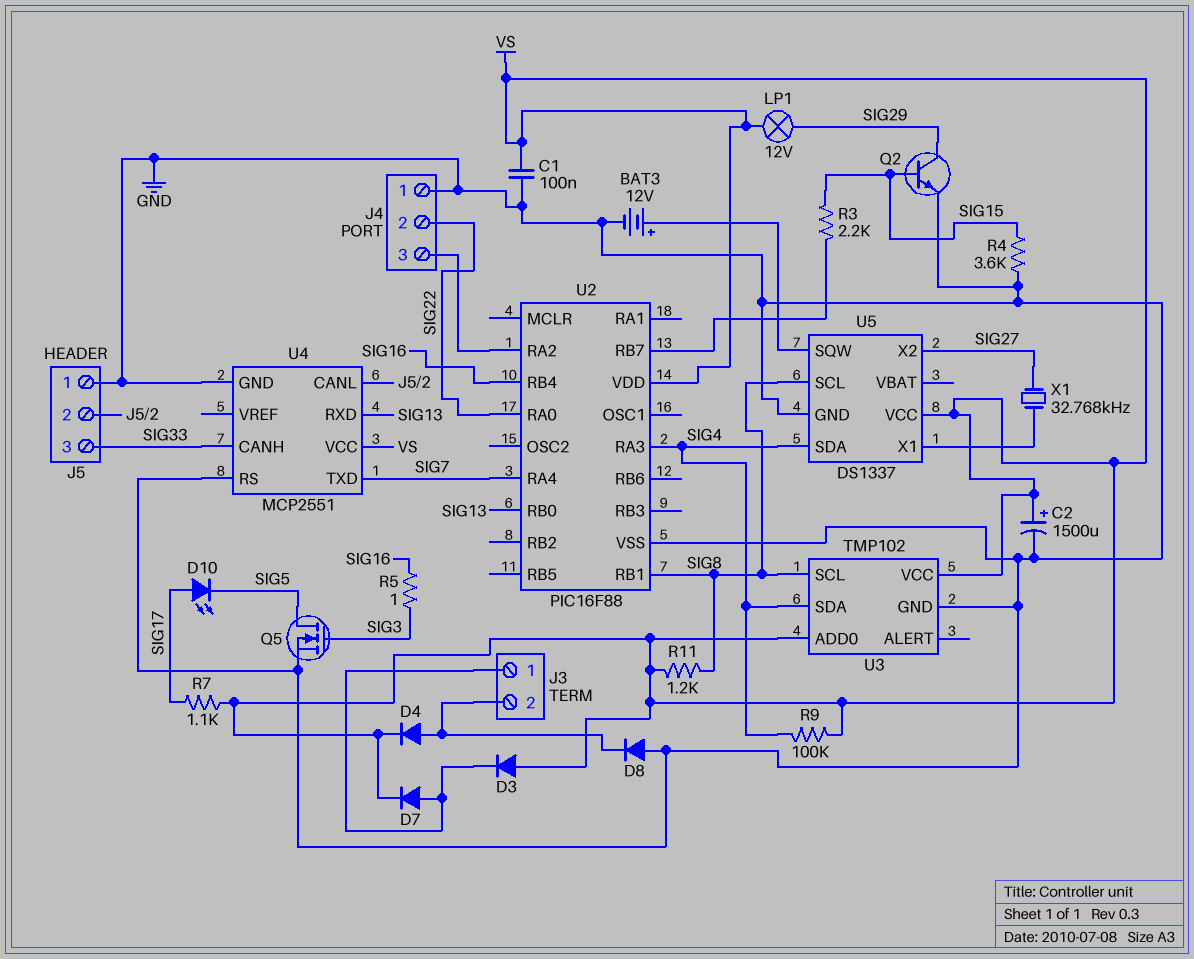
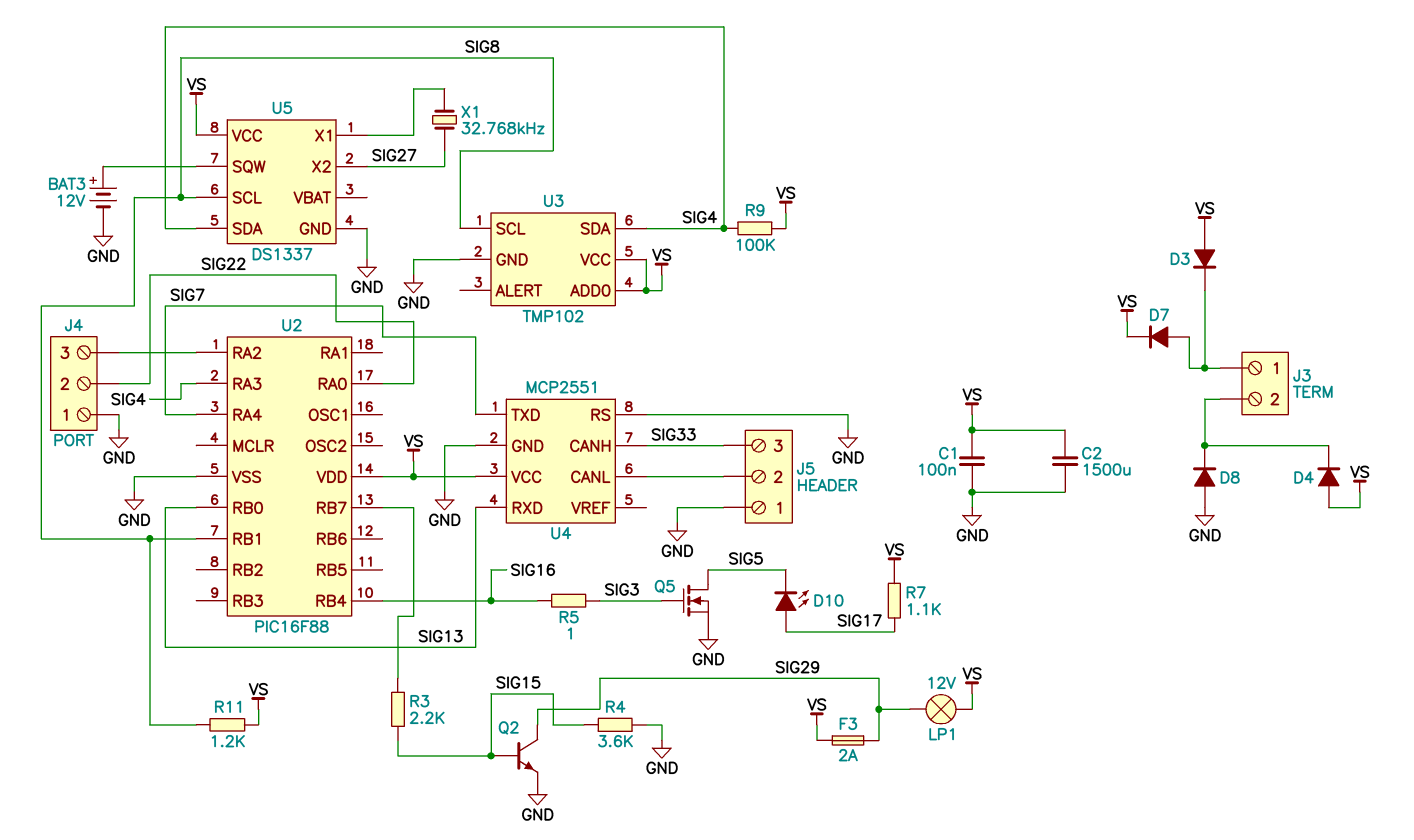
C2: 1500uF (plus VS, minus GND) -> 1500uF (GND, VS)
D4: diode (A J3/2, K VS) -> diode (A VS, K J3/2)
F3: none -> 2A (SIG29, VS)

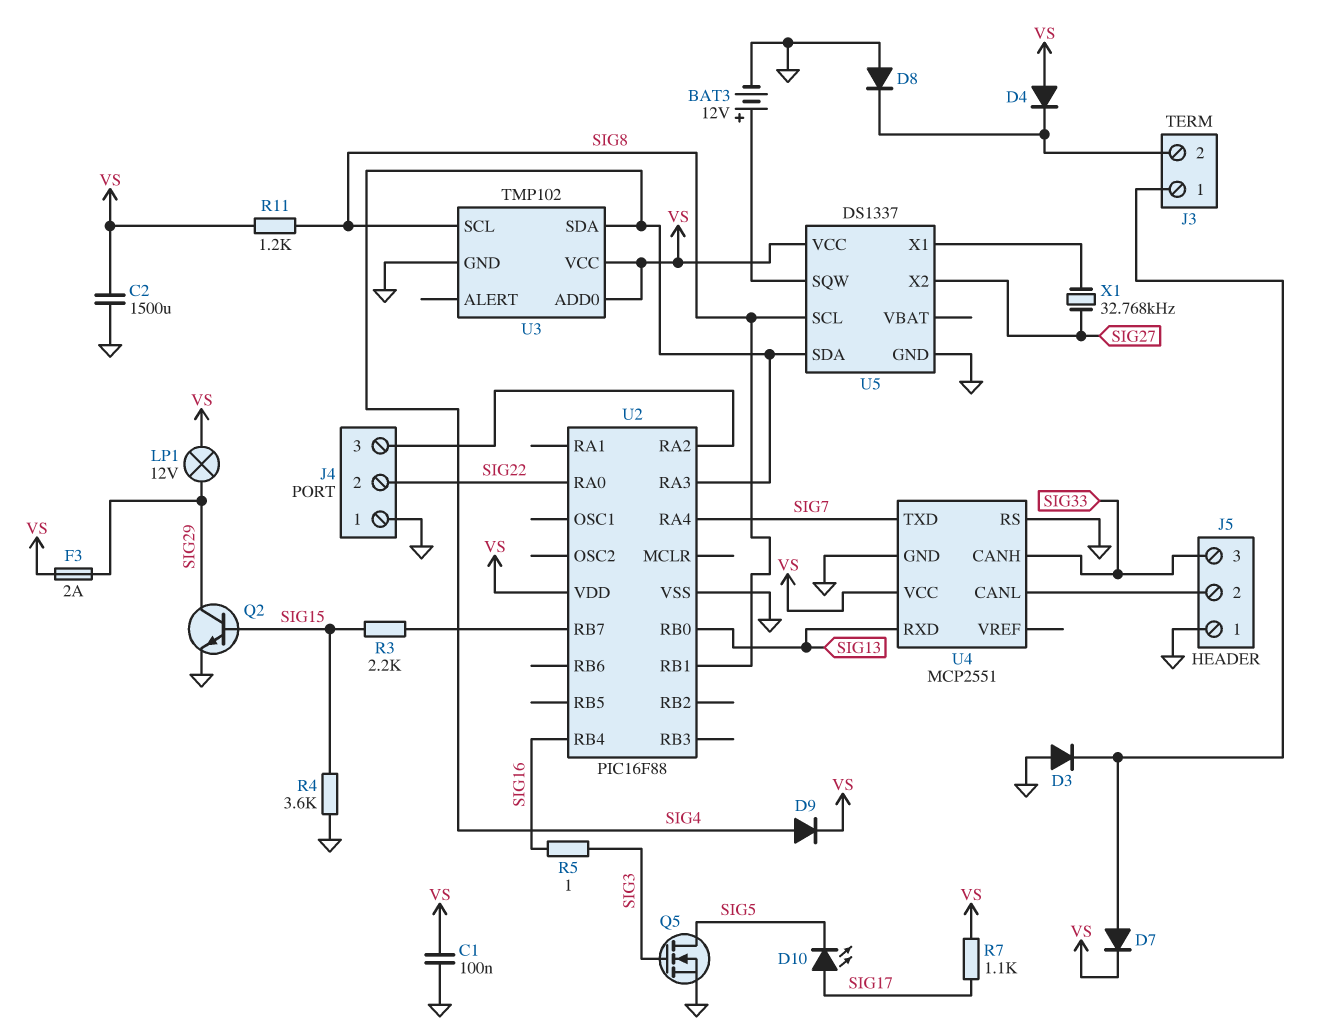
D3: diode (A VS, K J3/1) -> diode (A GND, K J3/1)
D9: none -> diode (A SIG4, K VS)
R9: 100k (SIG4, VS) -> none

